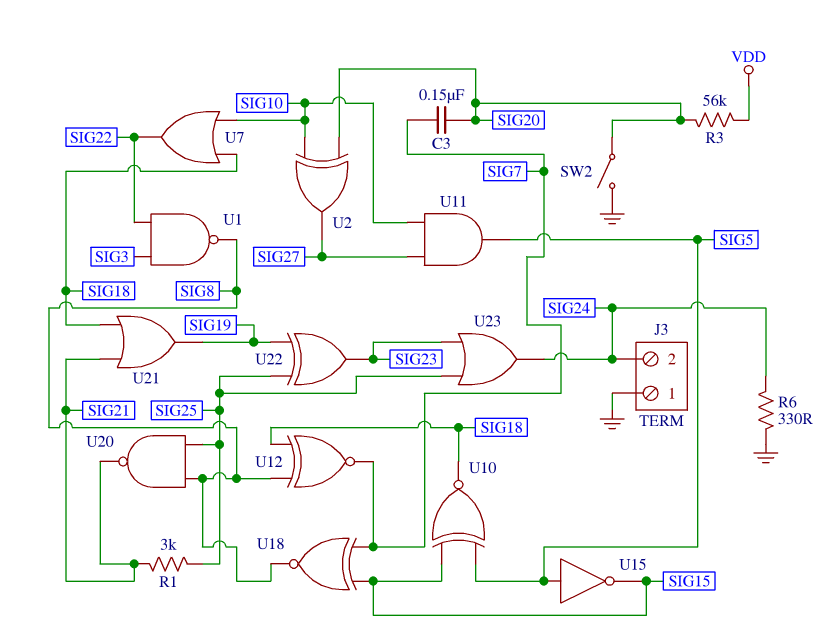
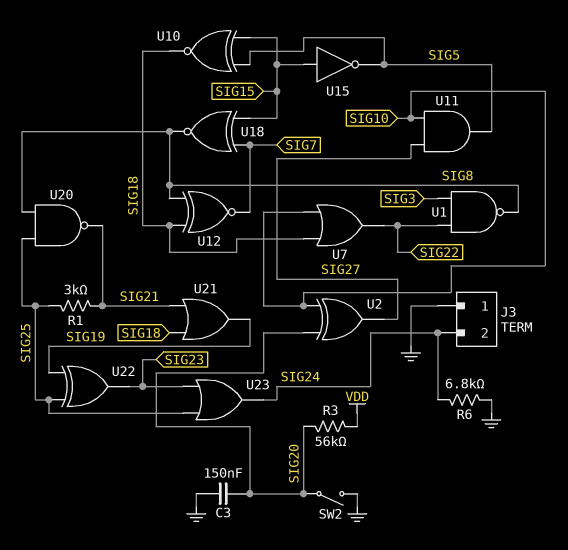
C3: 150nF (SIG7, SIG20) -> 150nF (GND, SIG20)
R6: 330 (GND, SIG24) -> 6.8k (GND, SIG24)
U15: NOT (in SIG5, out SIG15) -> NOT (in SIG15, out SIG5)

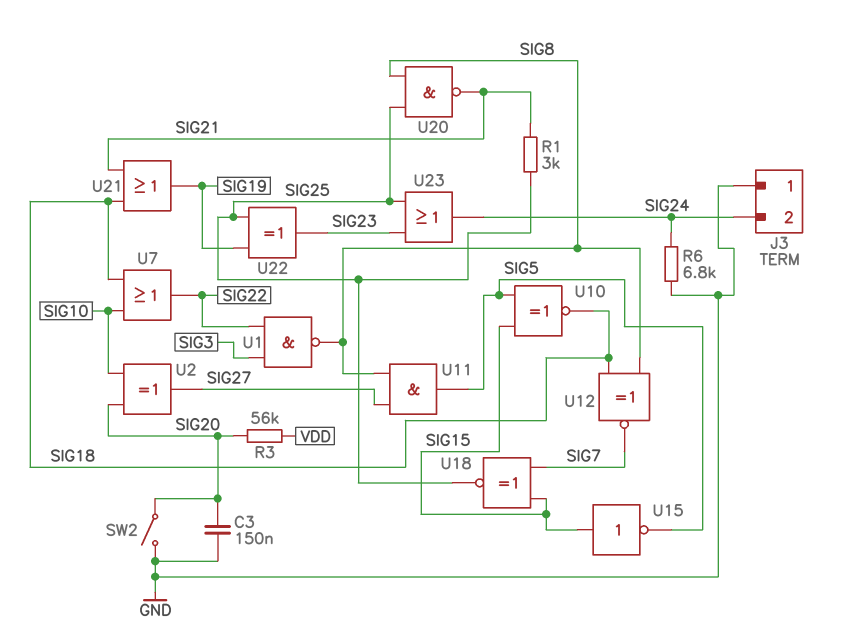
U11: AND (in SIG10, in SIG27, out SIG5) -> AND (in SIG8, in SIG27, out SIG5)
U18: XNOR (in SIG7, in SIG15, out SIG8) -> XNOR (in SIG7, in SIG15, out SIG25)

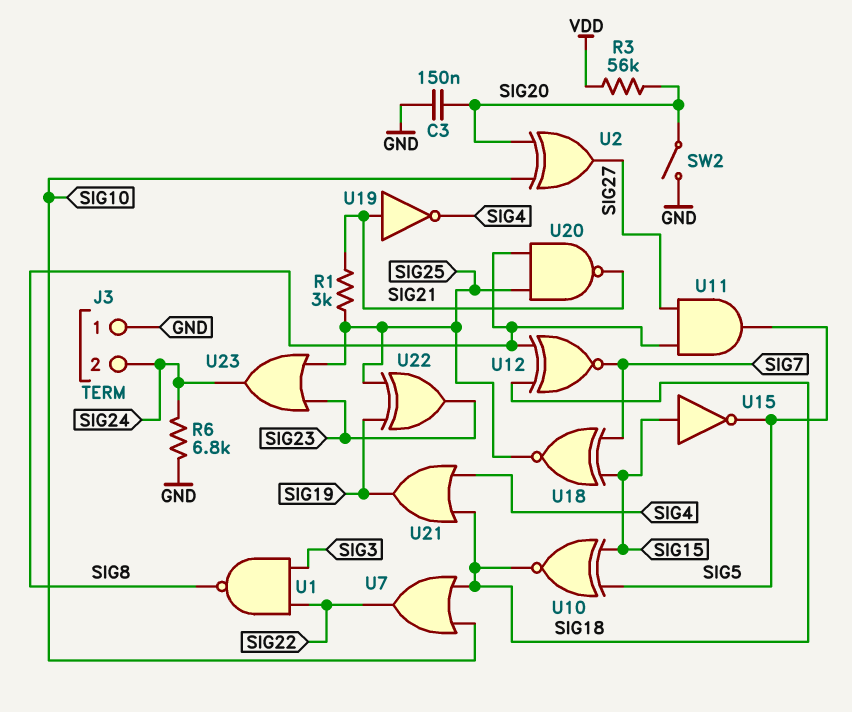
U19: none -> NOT (in SIG21, out SIG4)
U21: OR (in SIG18, in SIG21, out SIG19) -> OR (in SIG4, in SIG18, out SIG19)

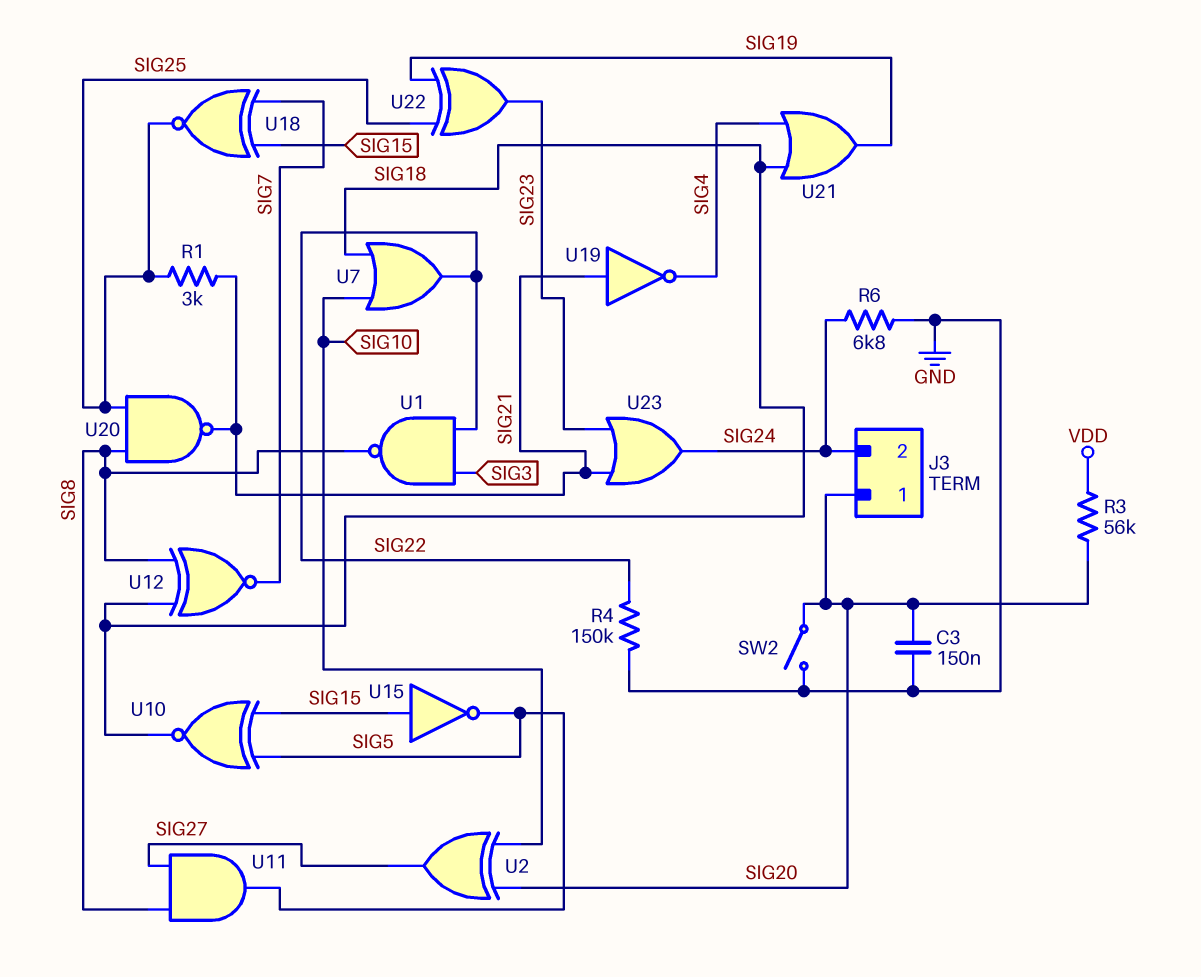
J3 pin 1: GND -> SIG20
R4: none -> 150k (GND, SIG22)
U23: OR (in SIG23, in SIG25, out SIG24) -> OR (in SIG21, in SIG23, out SIG24)

